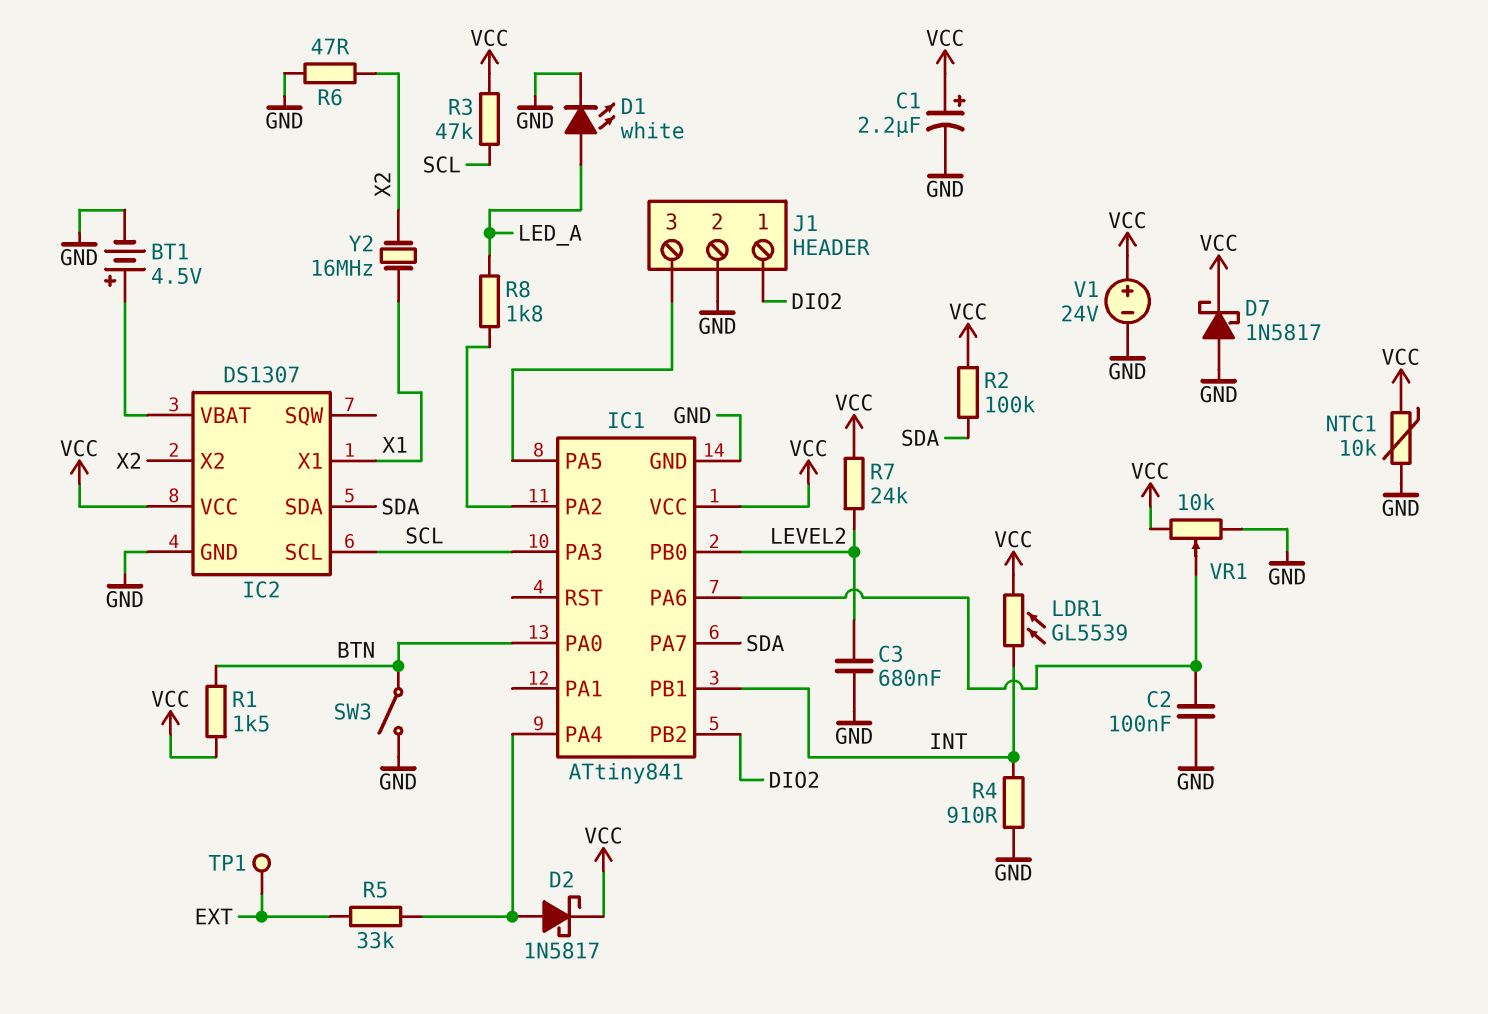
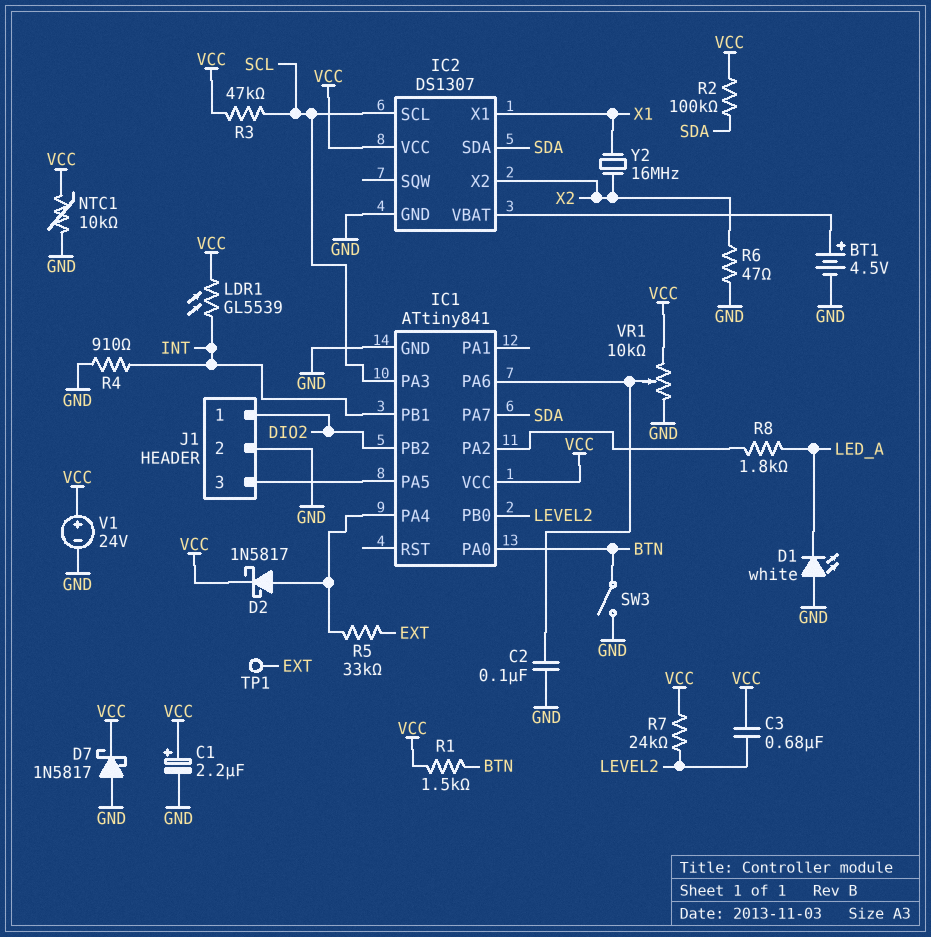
C3: 680nF (GND, LEVEL2) -> 680nF (LEVEL2, VCC)
D1: LED white (A LED_A, K GND) -> LED white (A GND, K LED_A)

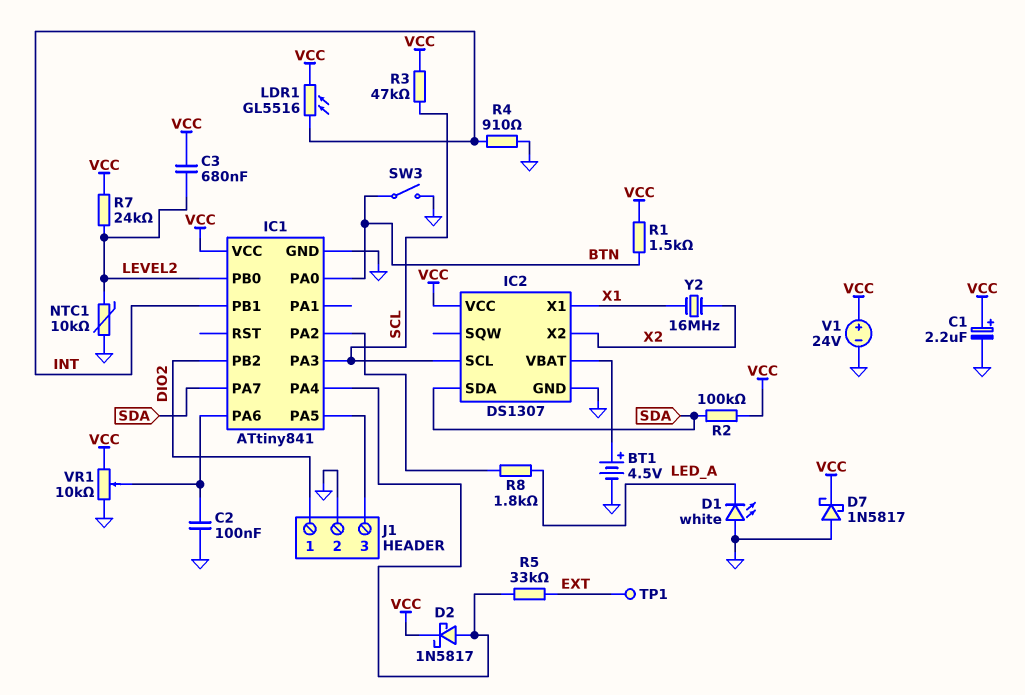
LDR1: GL5539 (INT, VCC) -> GL5516 (INT, VCC)
NTC1: 10k (GND, VCC) -> 10k (GND, LEVEL2)
R6: 47 (GND, X2) -> none

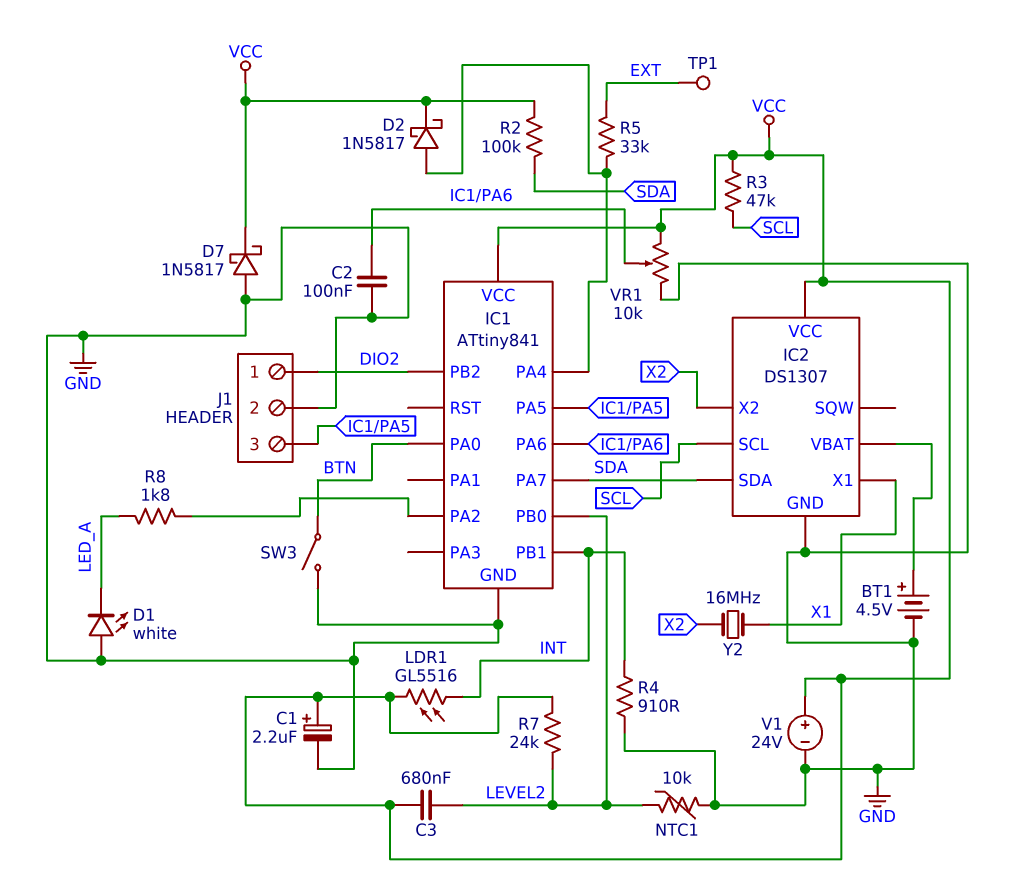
IC1 pin PA3: SCL -> none
R1: 1.5k (BTN, VCC) -> none

